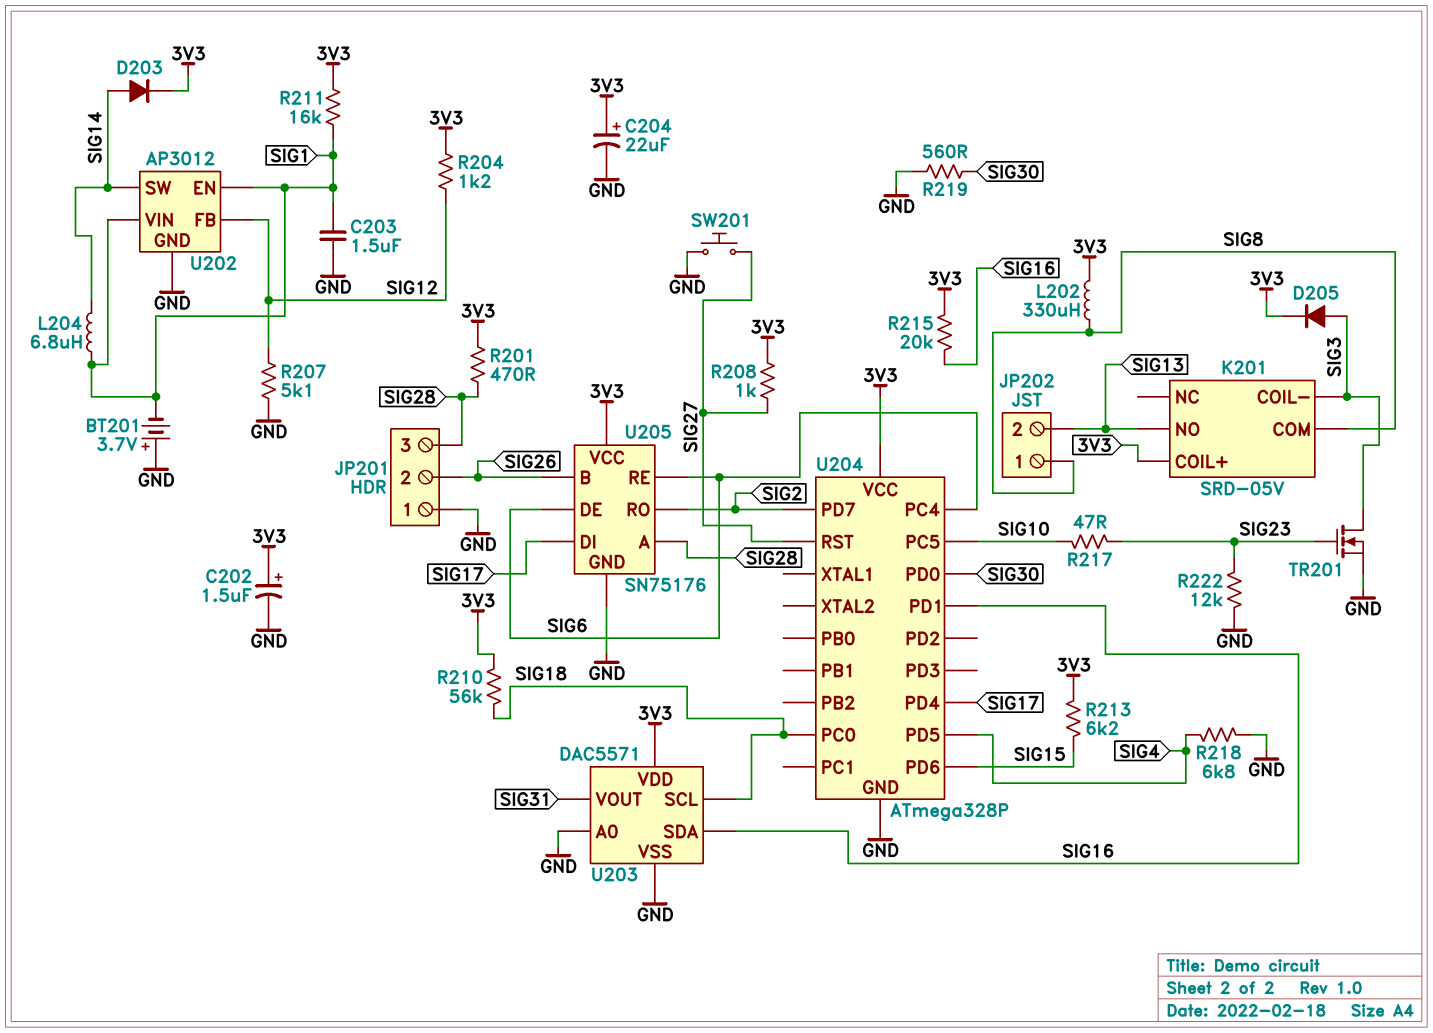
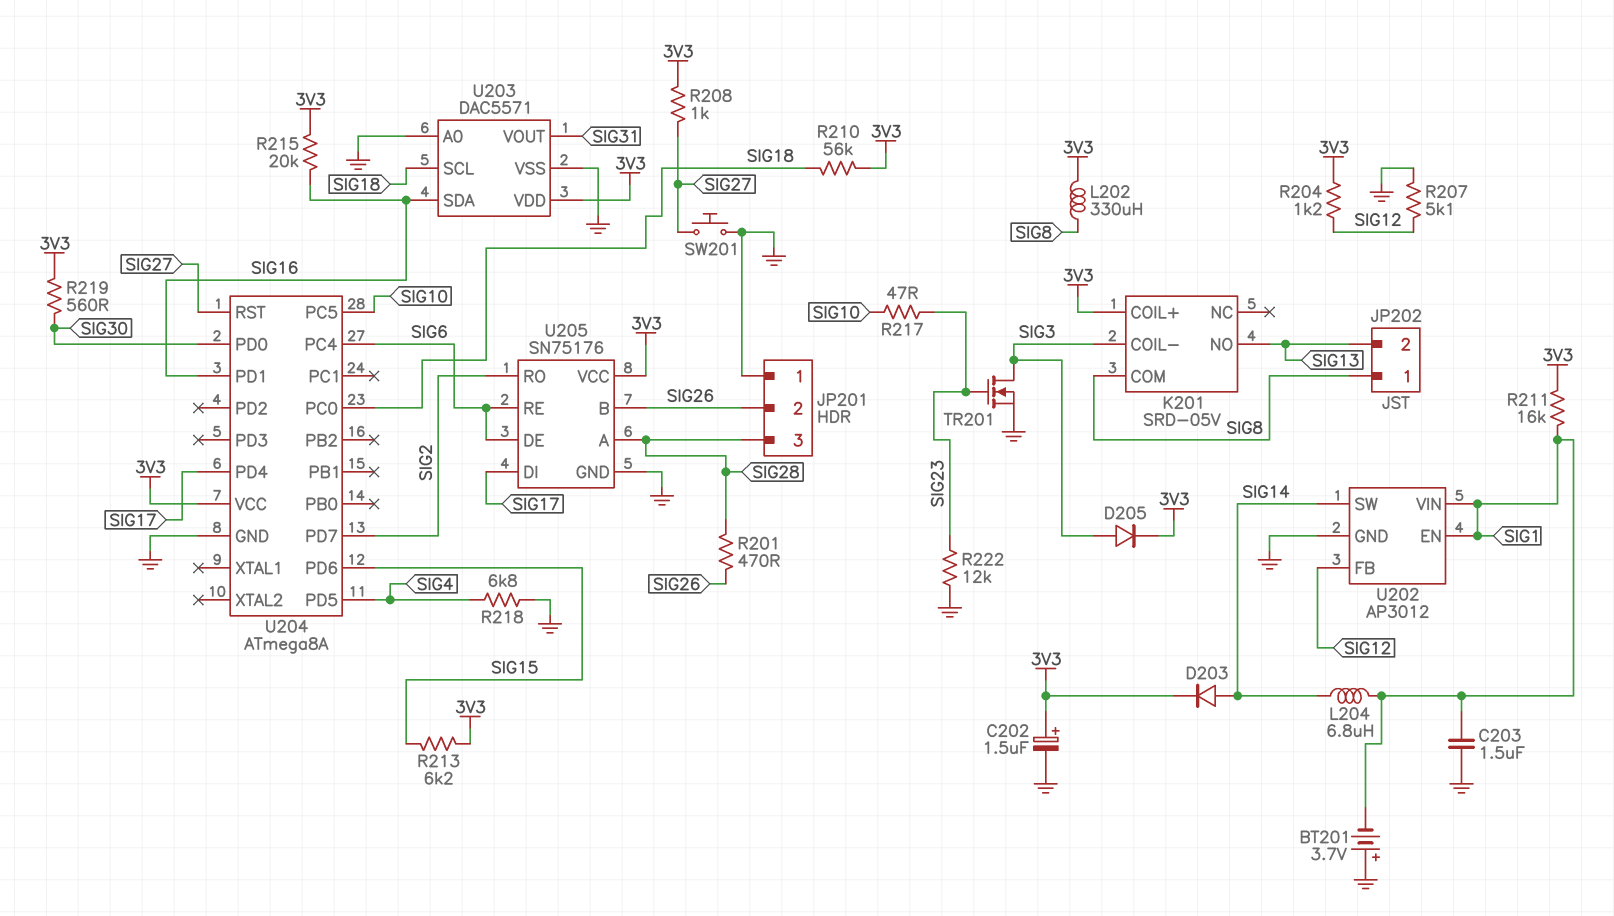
C204: 22uF (plus 3V3, minus GND) -> none
R201: 470 (3V3, SIG28) -> 470 (SIG26, SIG28)
R219: 560 (GND, SIG30) -> 560 (3V3, SIG30)
U204: ATmega328P -> ATmega8A

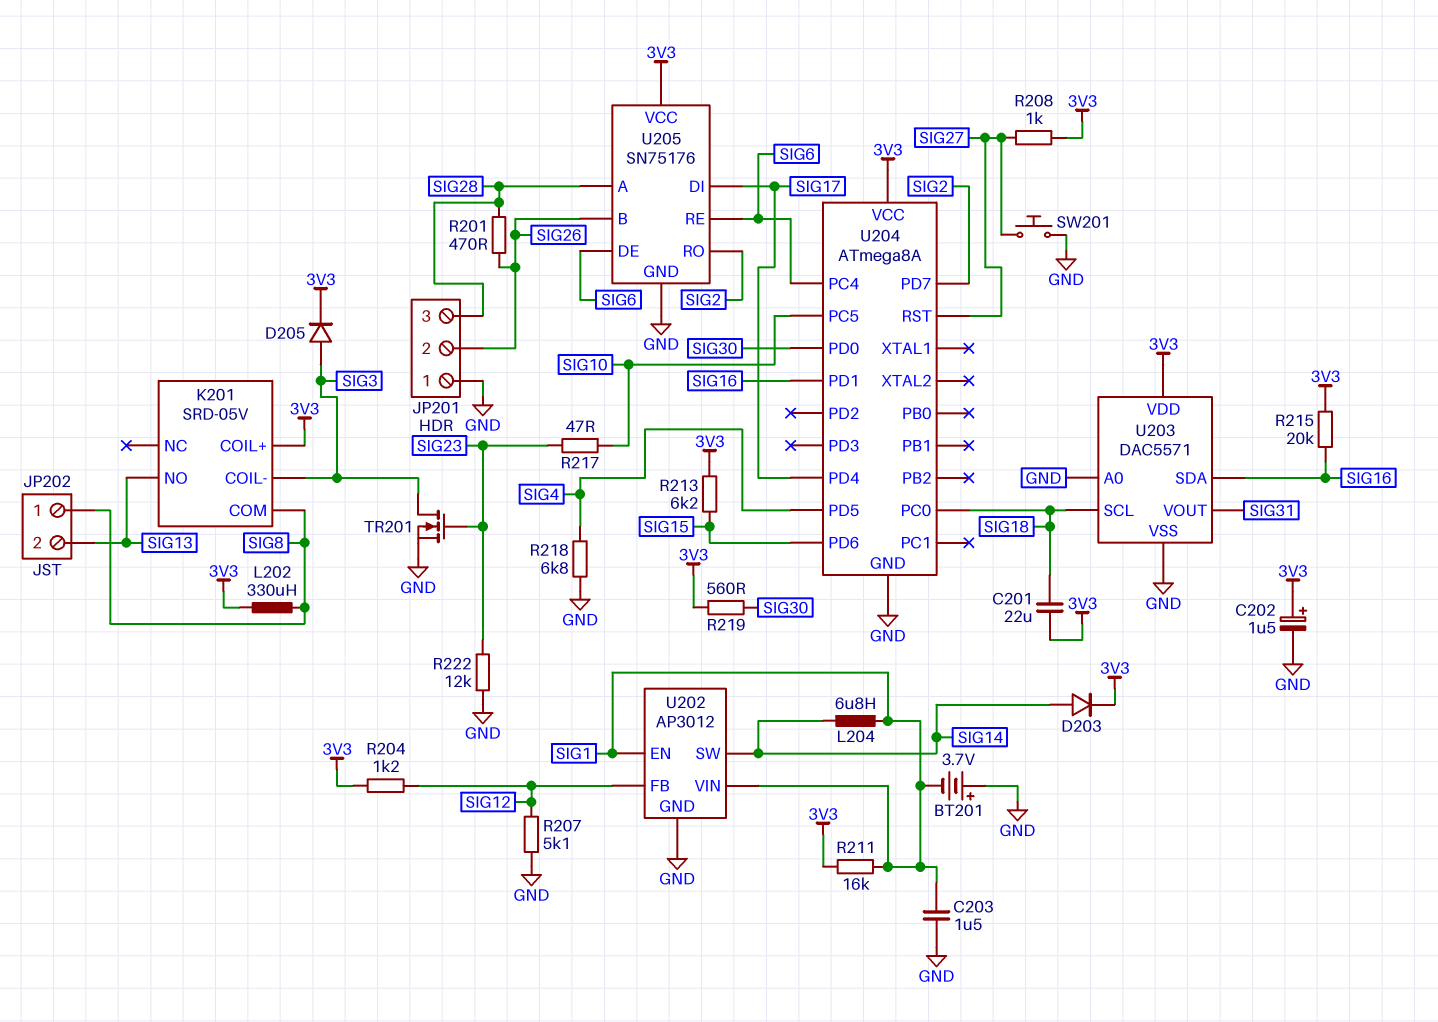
C201: none -> 22uF (3V3, SIG18)
R210: 56k (3V3, SIG18) -> none

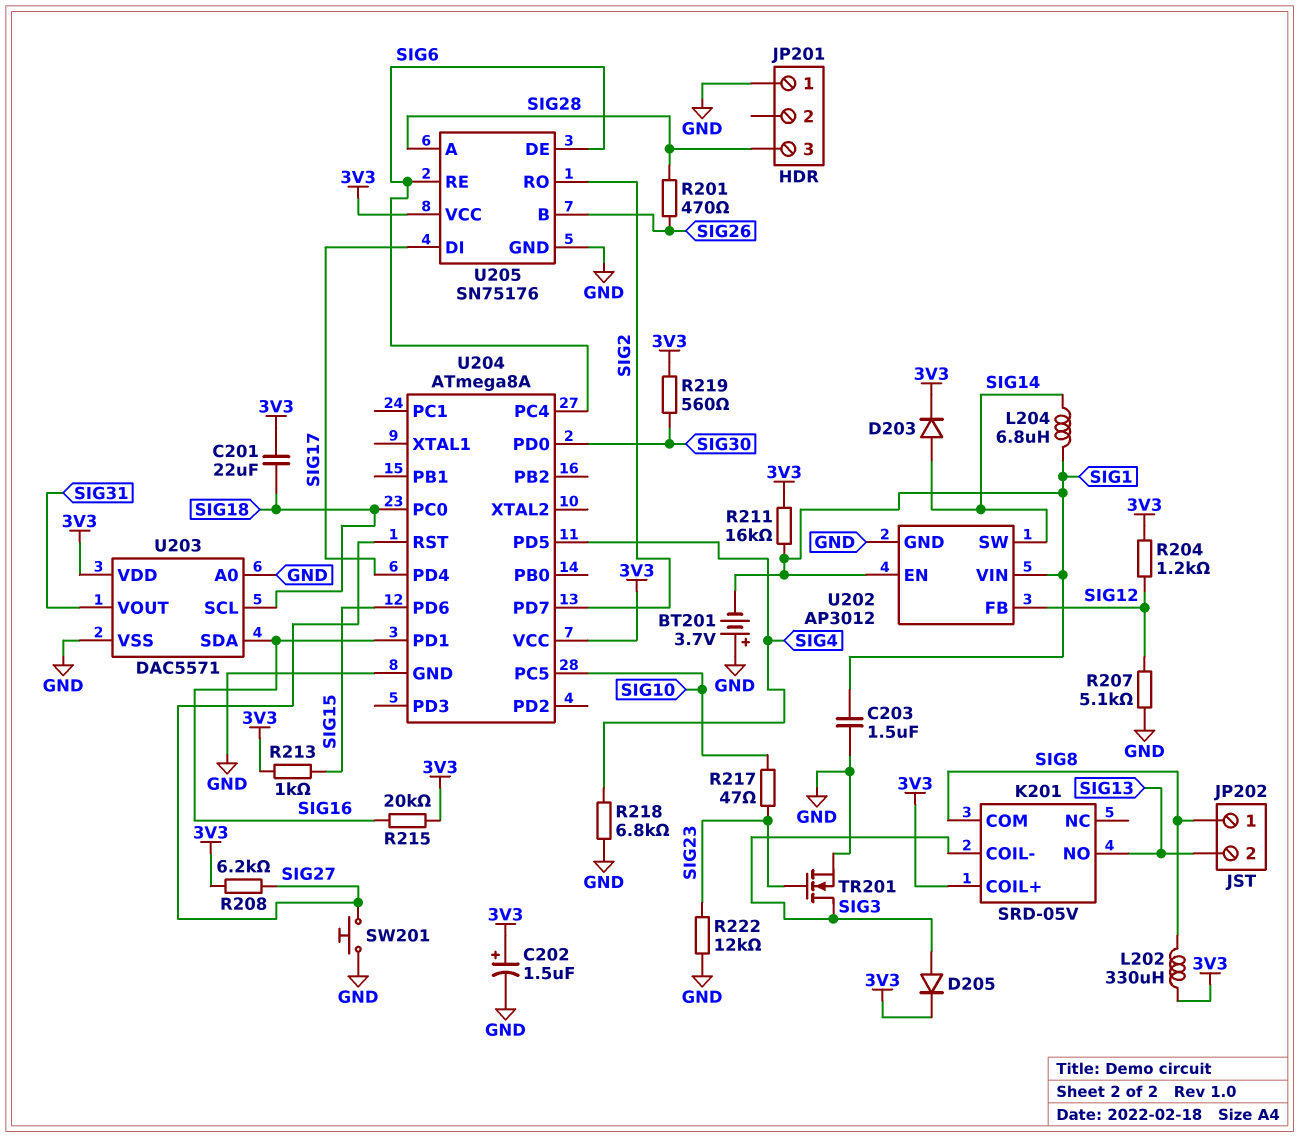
JP201 pin 2: SIG26 -> none
R208: 1k (3V3, SIG27) -> 6.2k (3V3, SIG27)
R213: 6.2k (3V3, SIG15) -> 1k (3V3, SIG15)

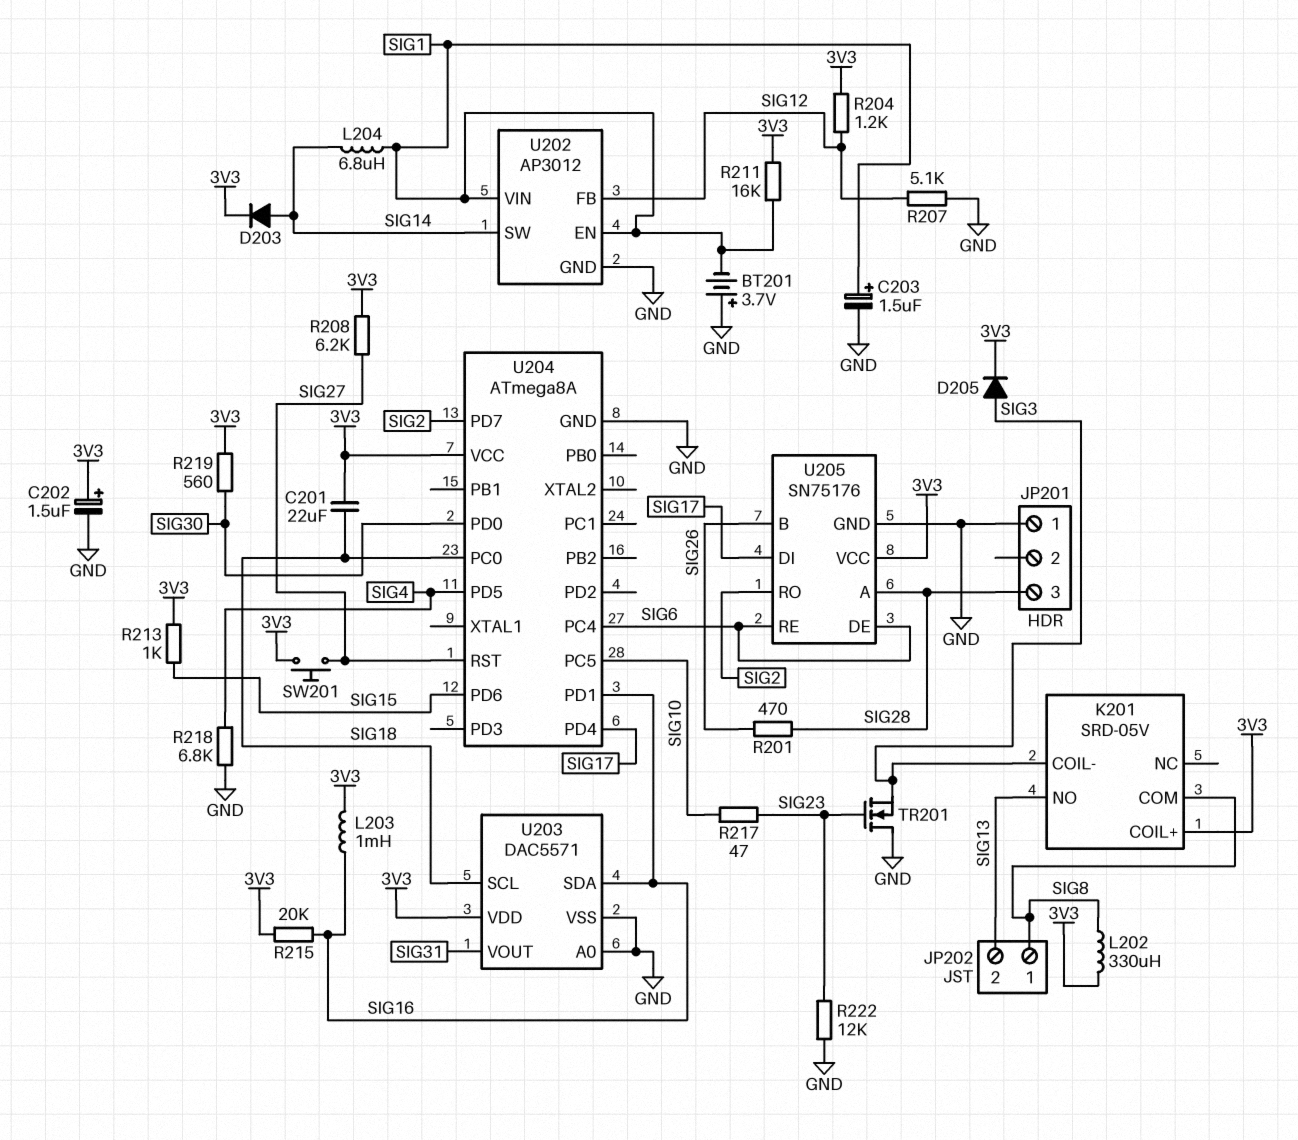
C203: 1.5uF (GND, SIG1) -> 1.5uF (plus SIG1, minus GND)
L203: none -> 1mH (3V3, SIG16)
SW201: button (GND, SIG27) -> button (3V3, SIG27)
TR201: NMOS (G SIG23, D SIG3, S GND) -> NMOS (G SIG23, D GND, S SIG3)

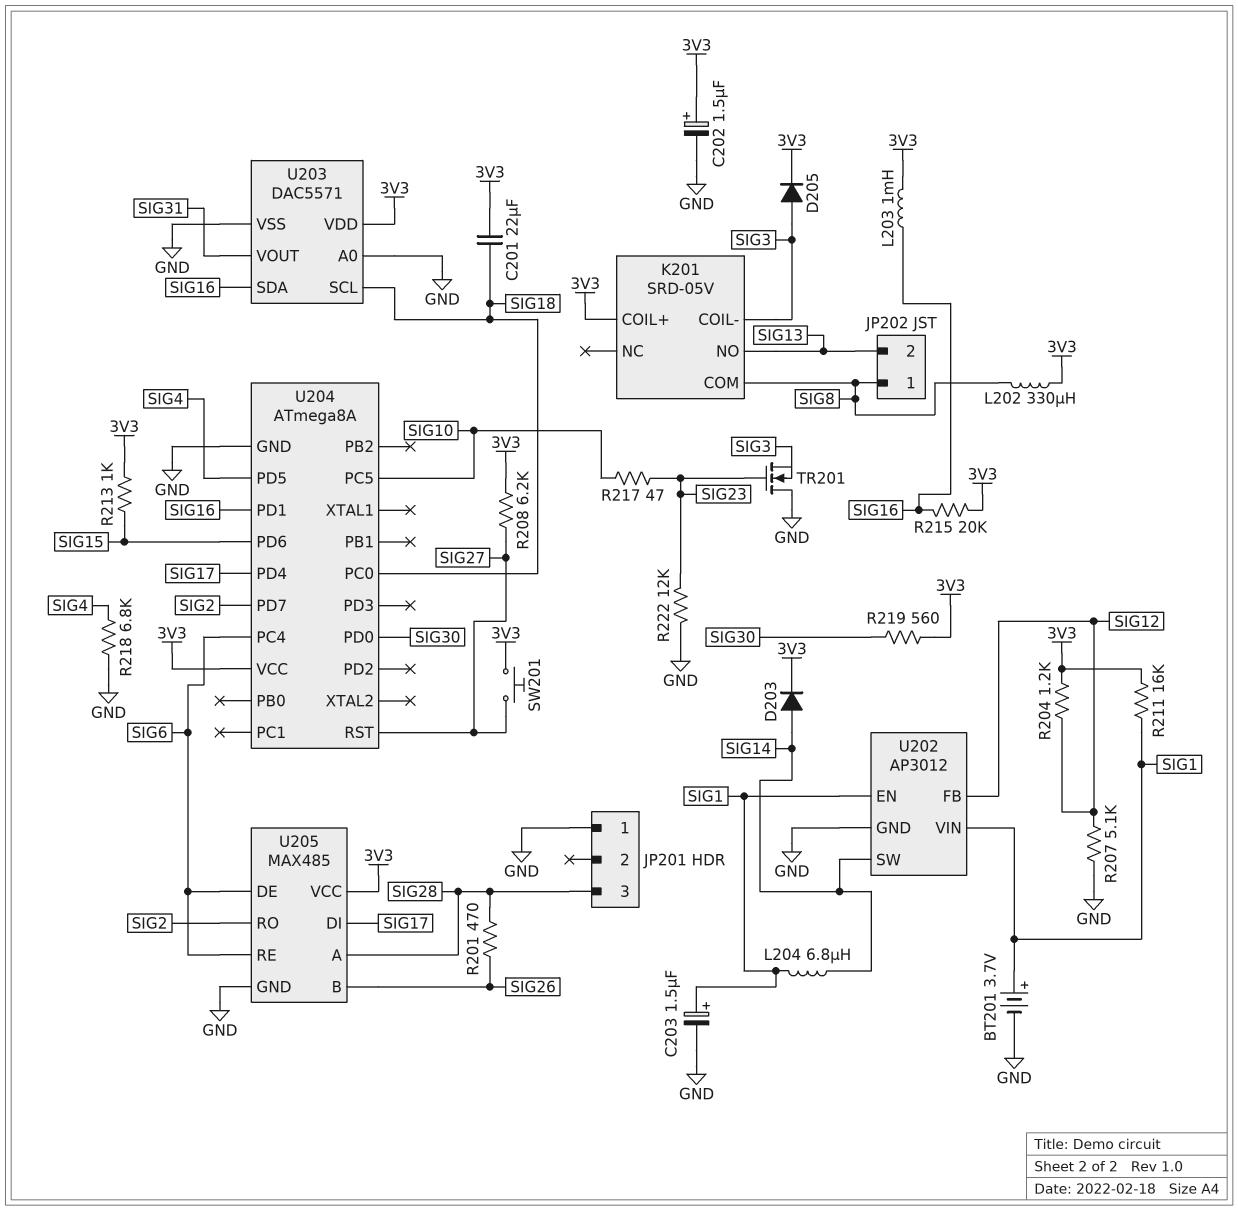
BT201: 3.7V (plus GND, minus SIG1) -> 3.7V (plus SIG1, minus GND)
U205: SN75176 -> MAX485

